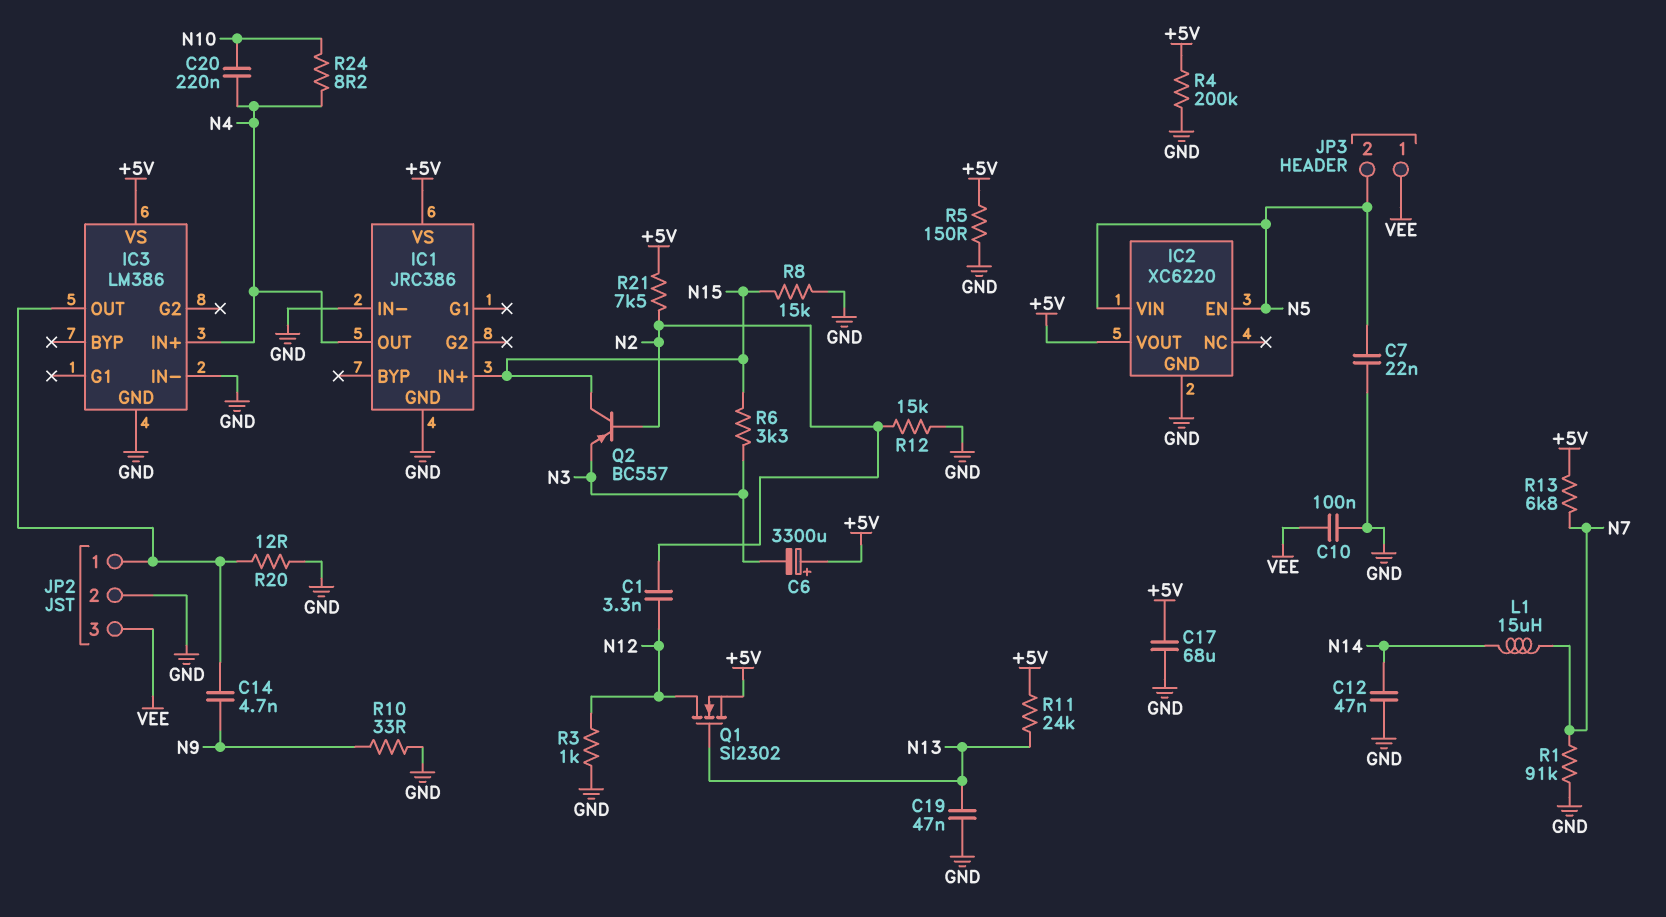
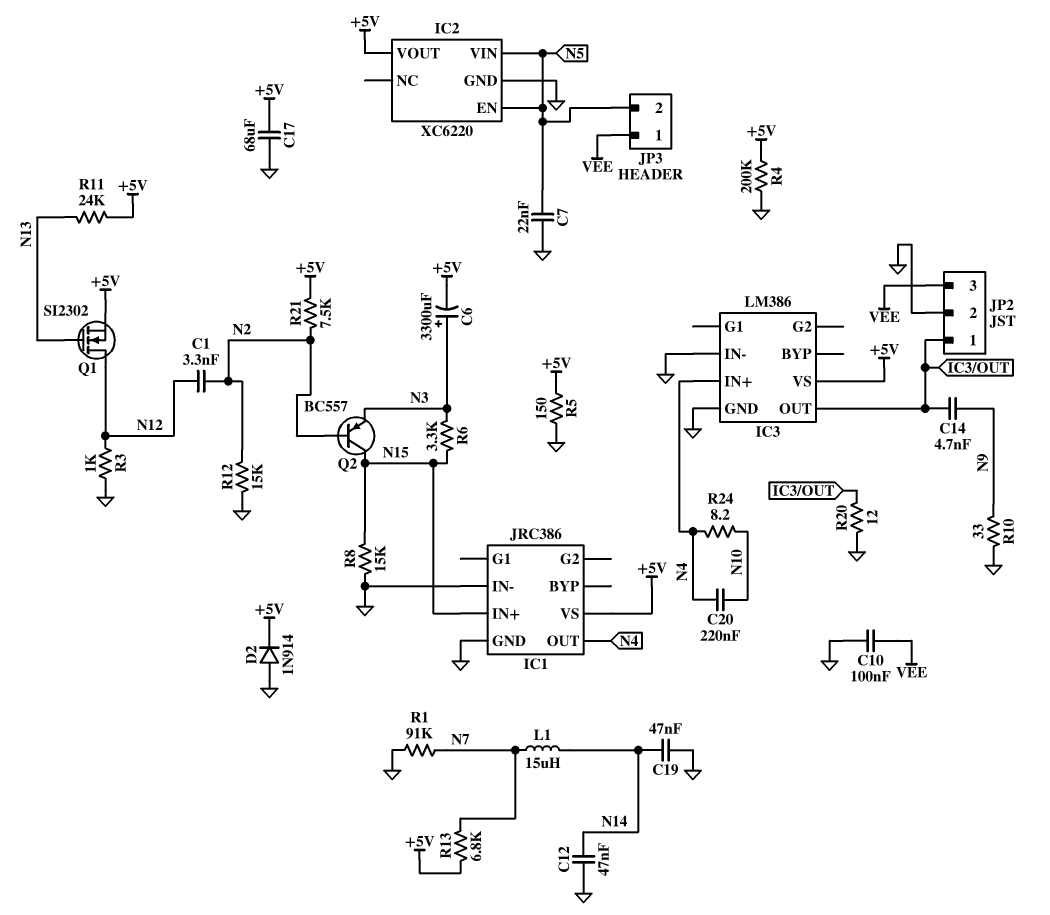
C6: 3300uF (plus +5V, minus N3) -> 3300uF (plus N3, minus +5V)
C19: 47nF (GND, N13) -> 47nF (GND, N14)
D2: none -> diode 1N914 (A GND, K +5V)

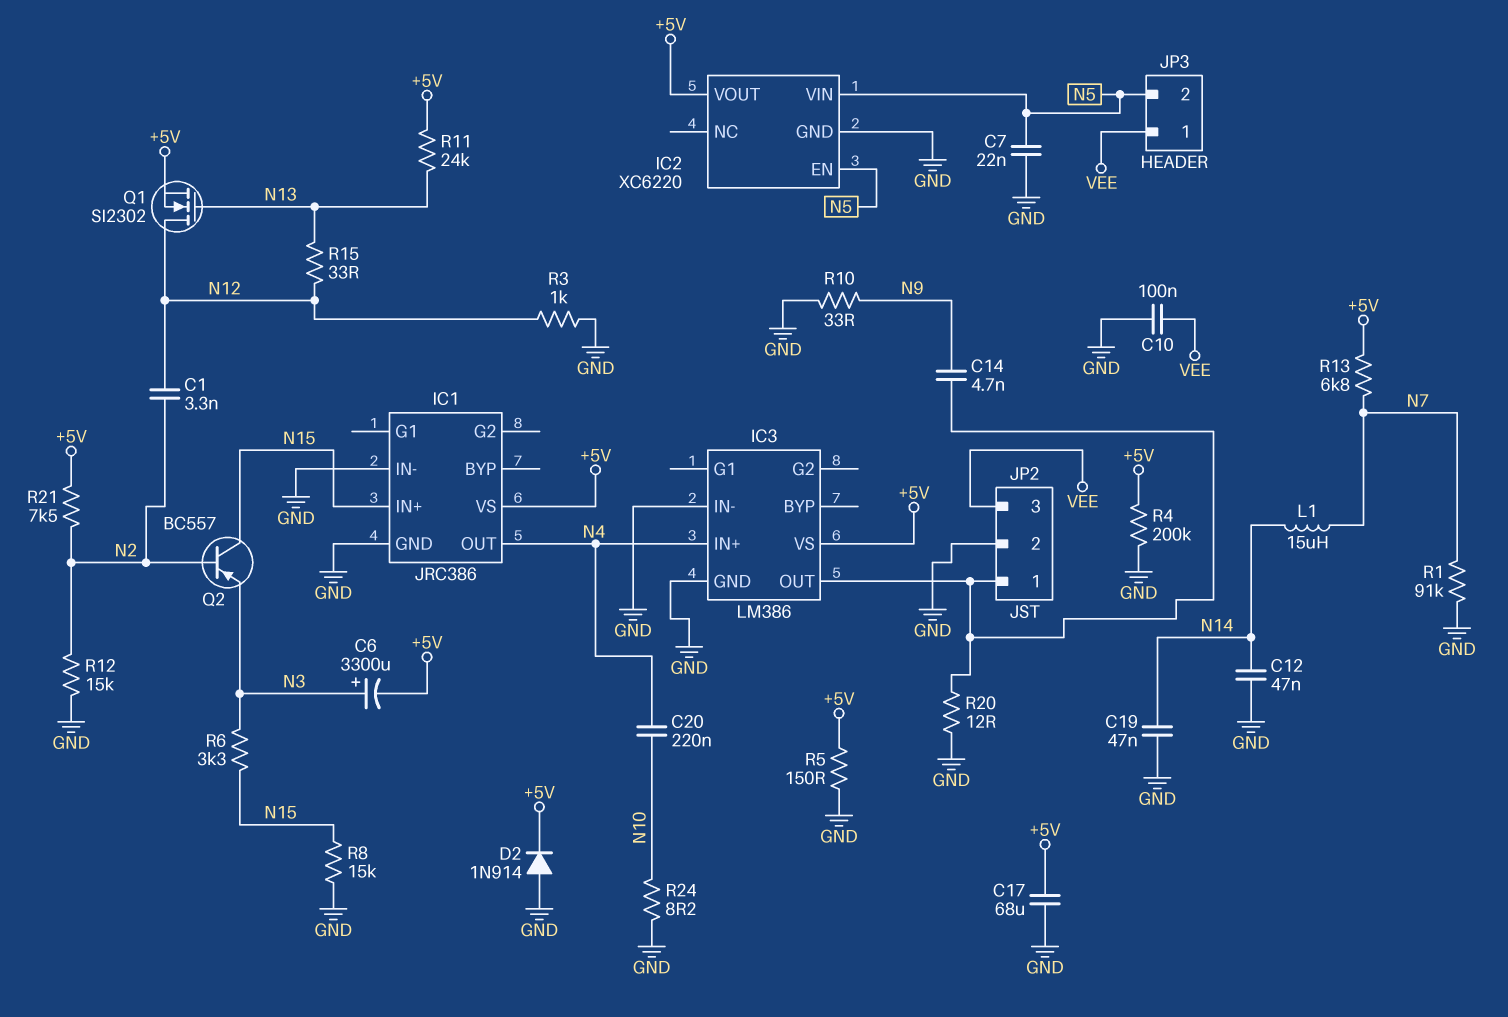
R15: none -> 33 (N12, N13)
R24: 8.2 (N4, N10) -> 8.2 (GND, N10)

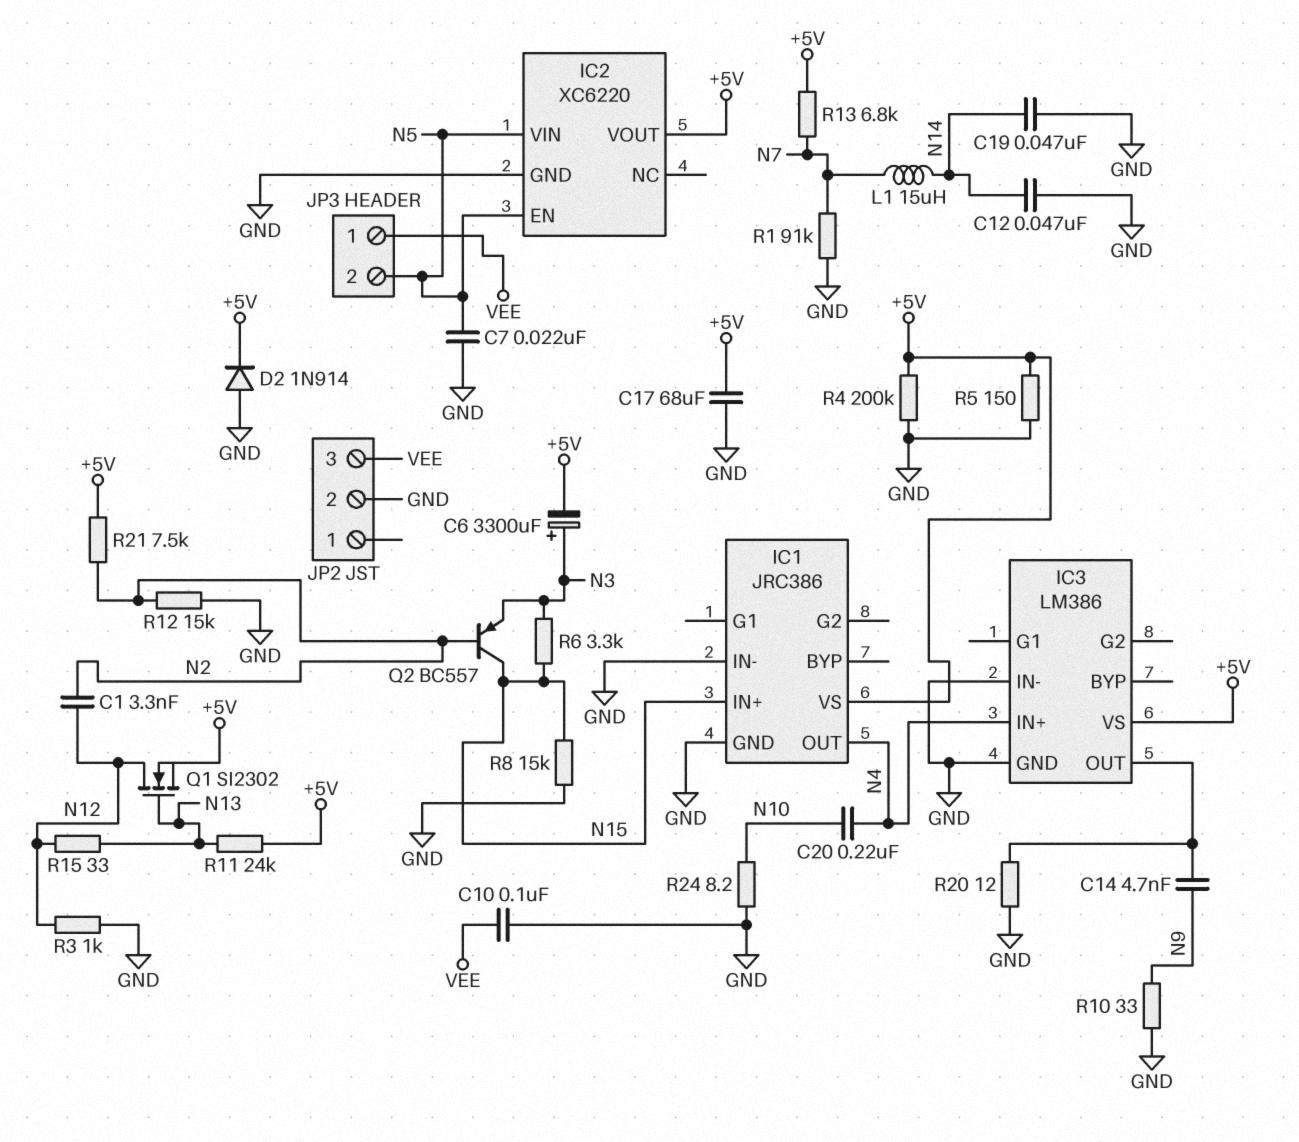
JP2 pin 1: IC3/OUT -> none

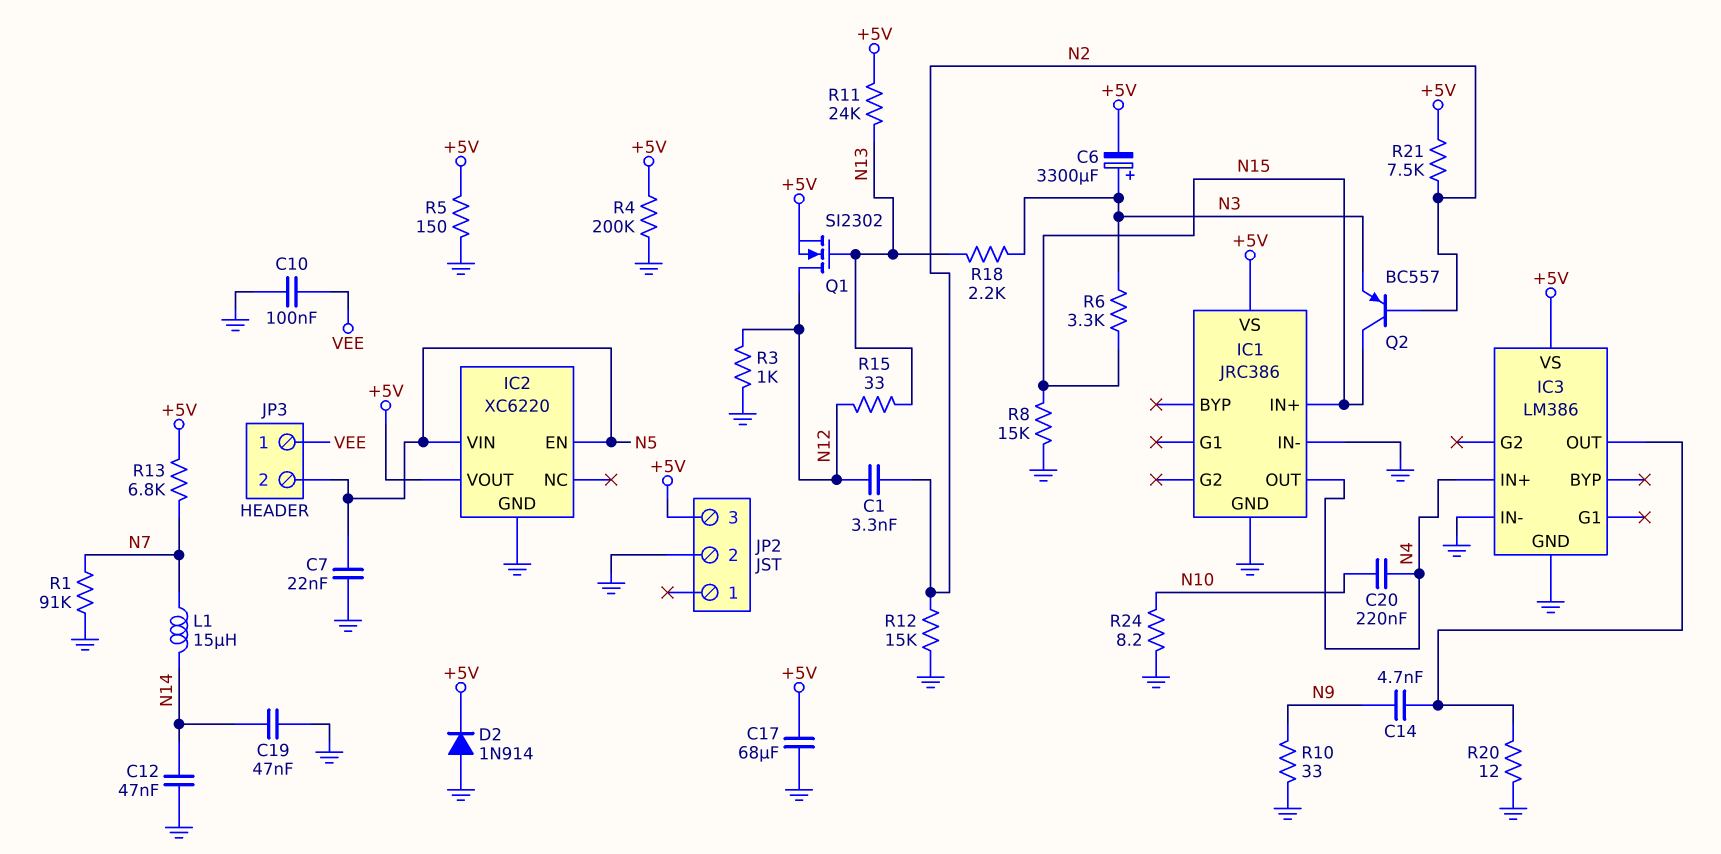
JP2 pin 3: VEE -> +5V
R18: none -> 2.2k (N3, N13)

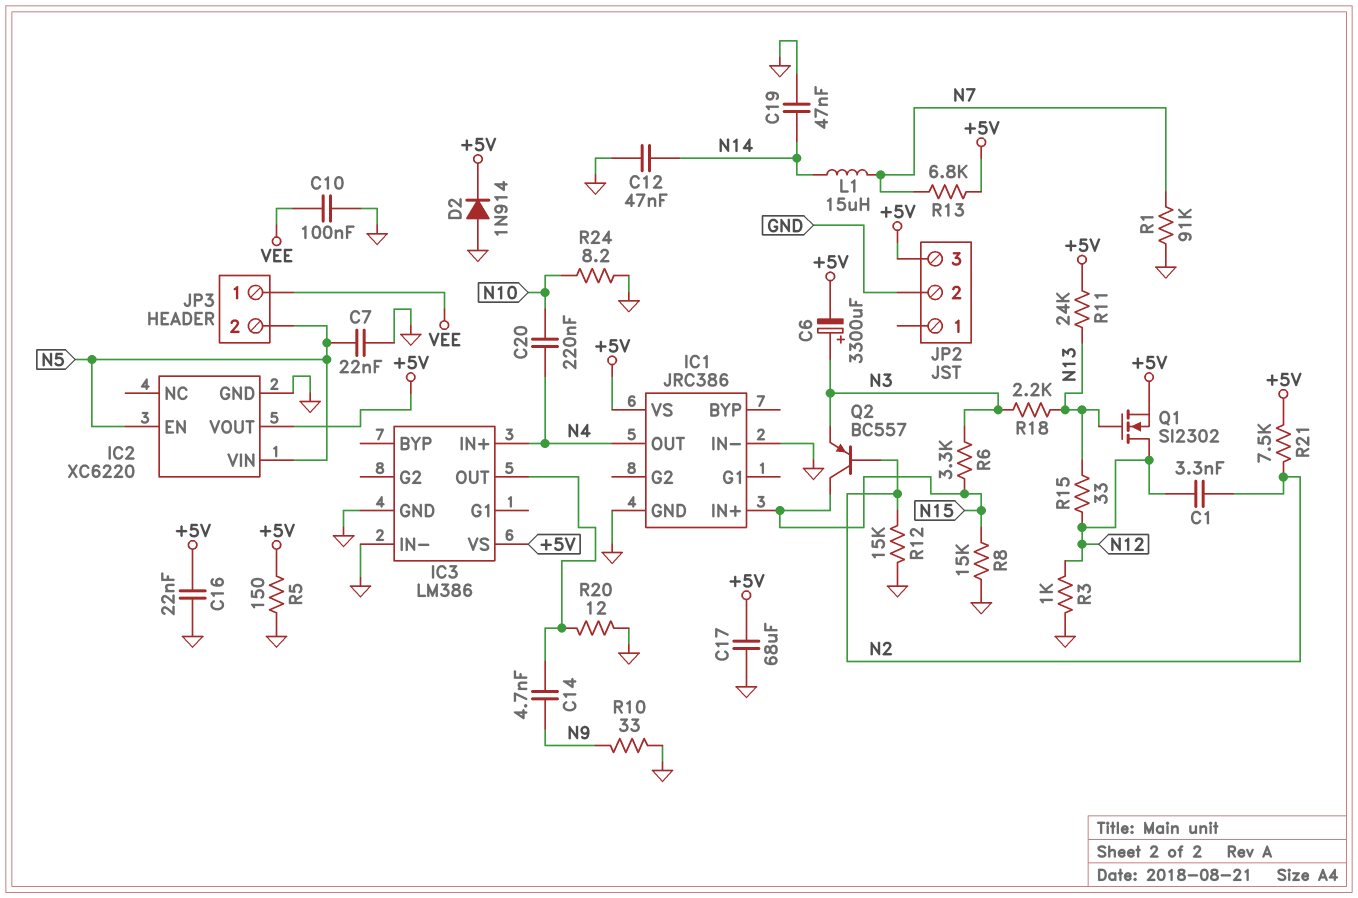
C16: none -> 22nF (+5V, GND)
R4: 200k (+5V, GND) -> none

